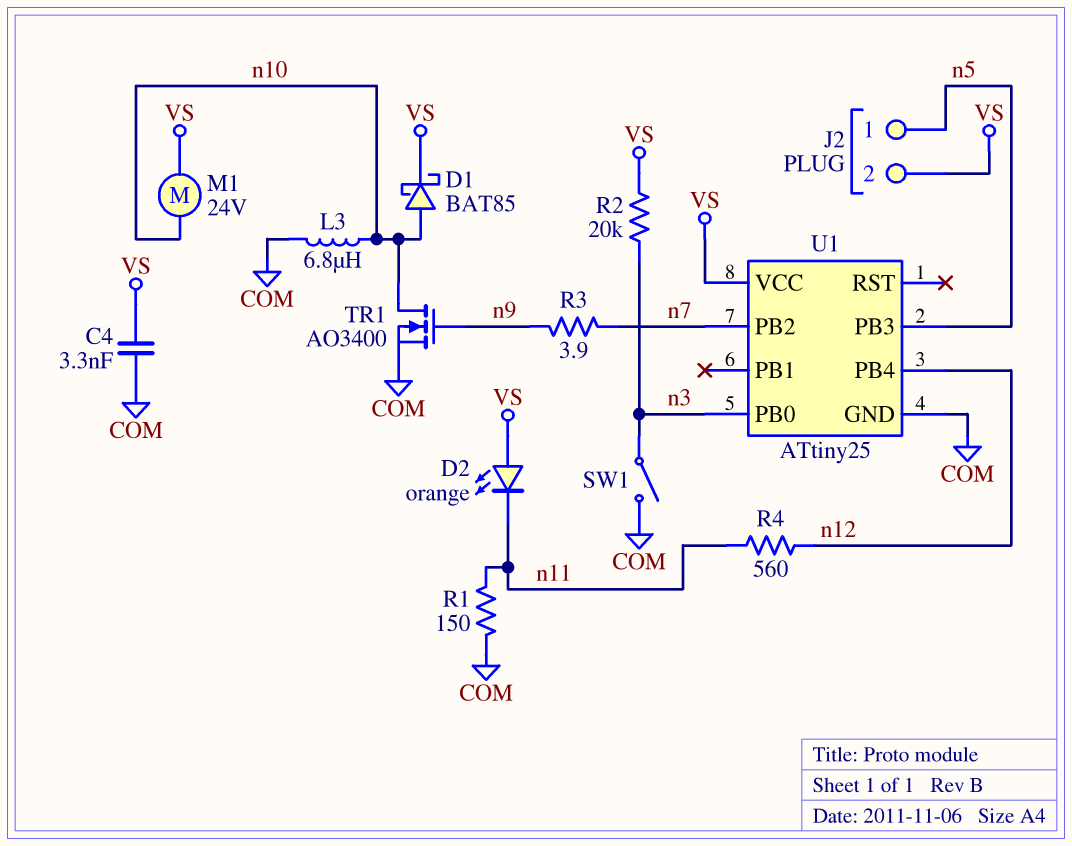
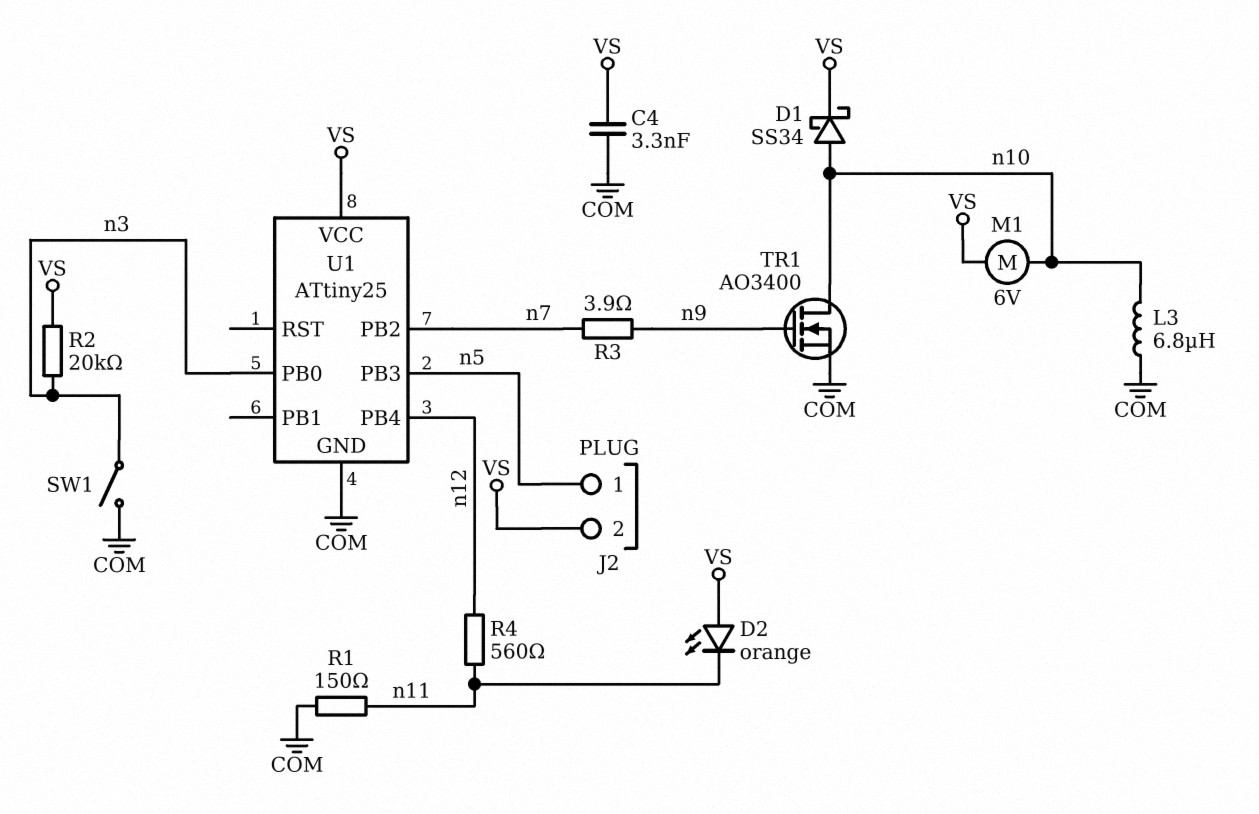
D1: schottky BAT85 (A n10, K VS) -> schottky SS34 (A n10, K VS)
M1: motor 24V (VS, n10) -> motor 6V (VS, n10)

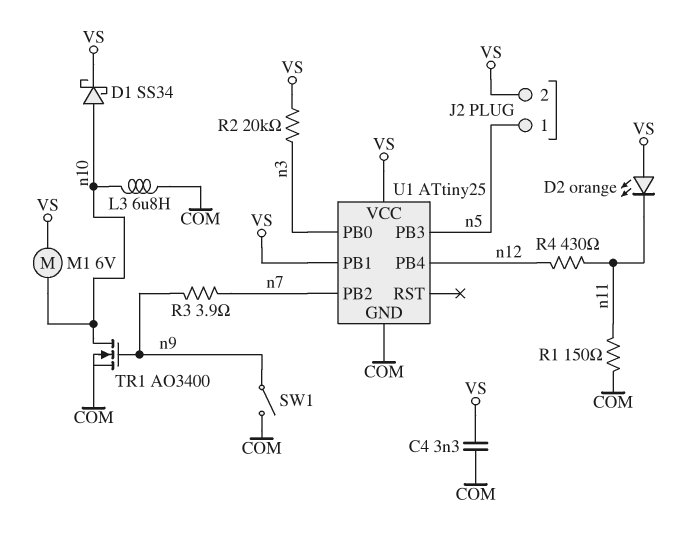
R4: 560 (n11, n12) -> 430 (n11, n12)
SW1: switch (COM, n3) -> switch (COM, n9)
U1 pin PB1: none -> VS

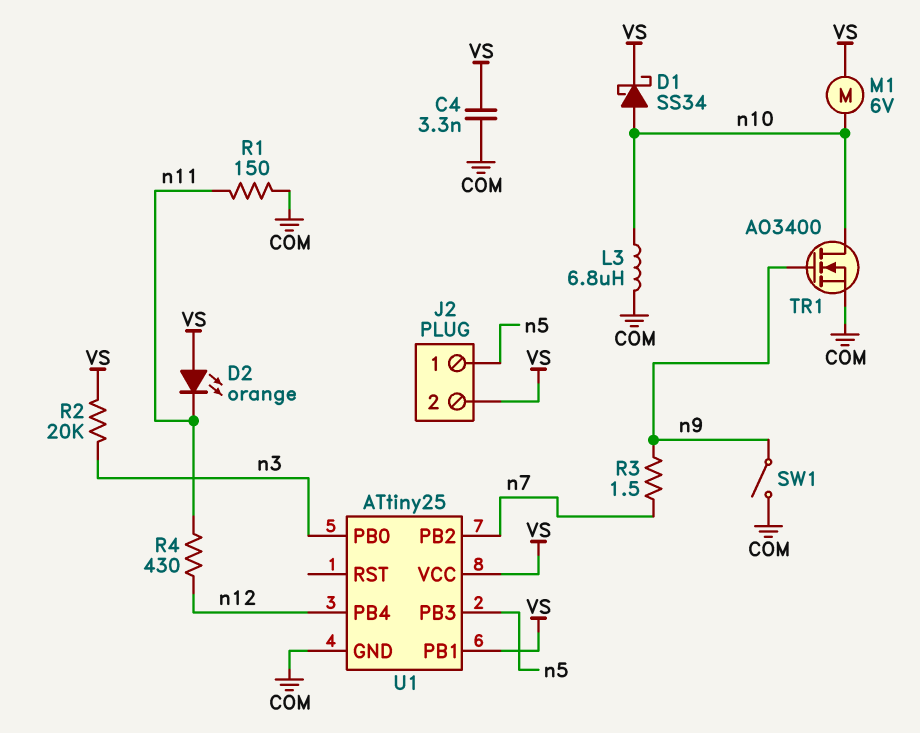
R3: 3.9 (n7, n9) -> 1.5 (n7, n9)

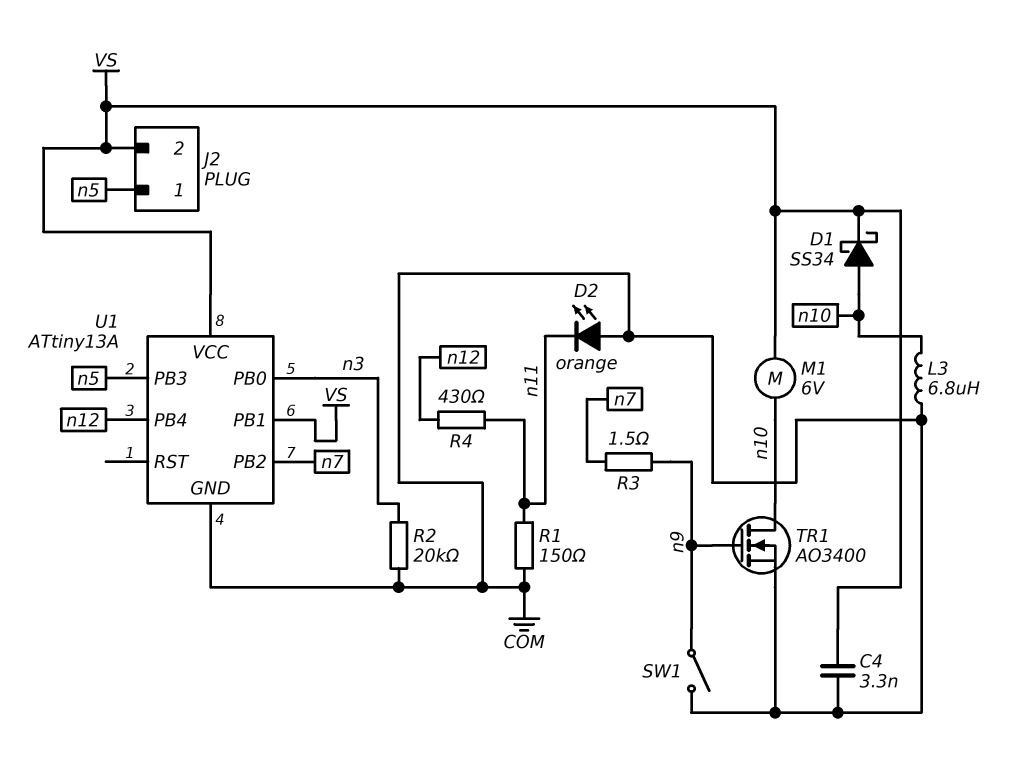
D2: LED orange (A VS, K n11) -> LED orange (A COM, K n11)
R2: 20k (VS, n3) -> 20k (COM, n3)
U1: ATtiny25 -> ATtiny13A

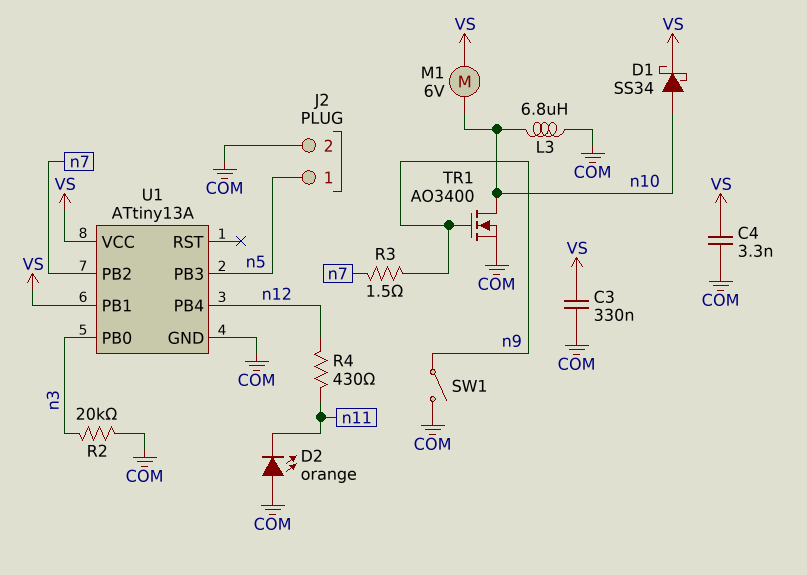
C3: none -> 330nF (COM, VS)
J2 pin 2: VS -> COM
R1: 150 (COM, n11) -> none

